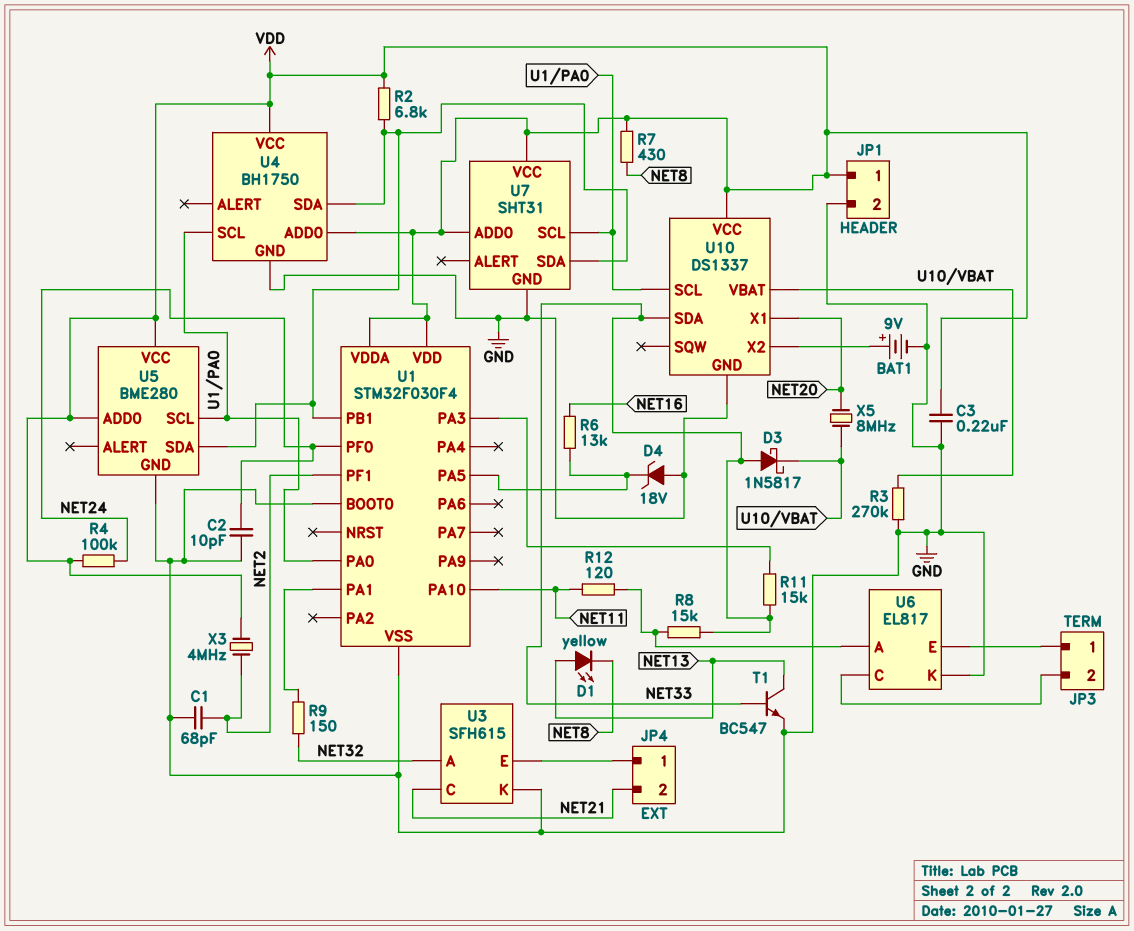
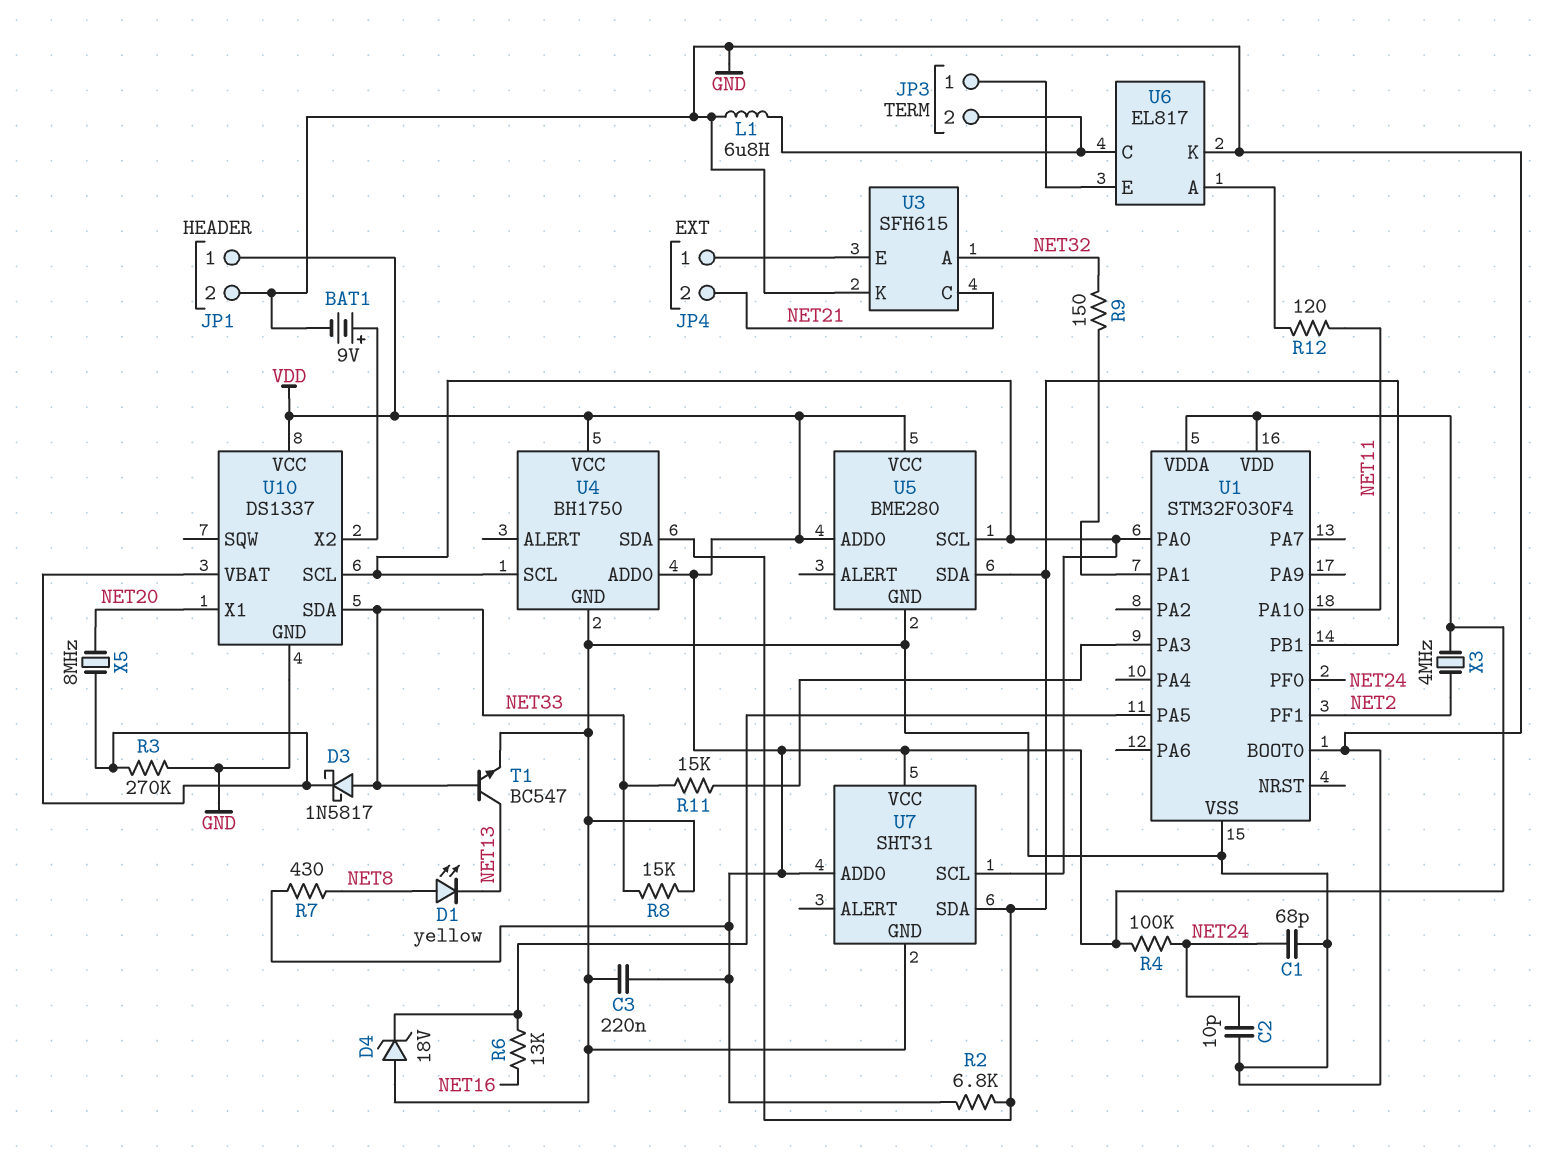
C1: 68pF (GND, NET2) -> 68pF (GND, NET24)
D1: LED yellow (A NET13, K NET8) -> LED yellow (A NET8, K NET13)
L1: none -> 6.8uH (GND, JP3/2)
R8: 15k (NET33, U6/A) -> 15k (GND, NET33)

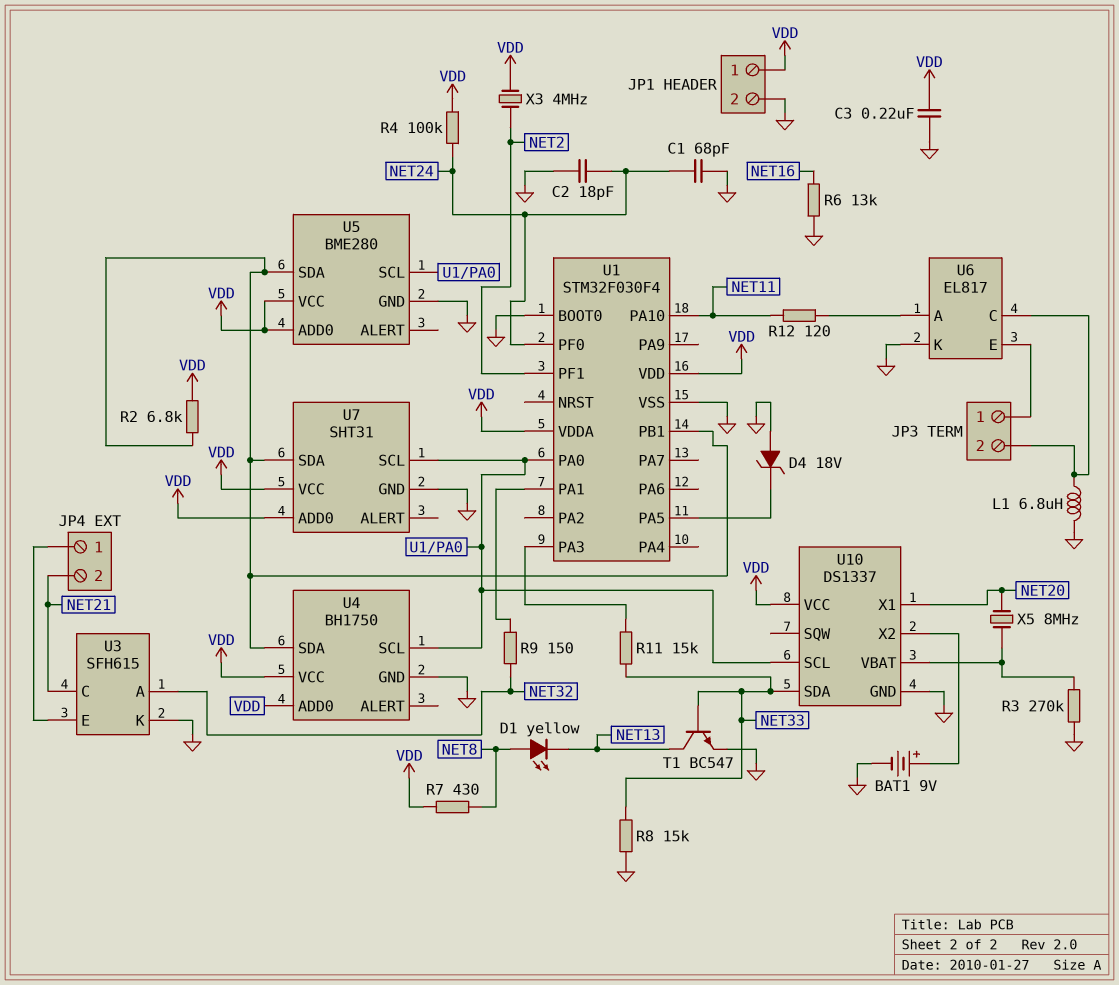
C2: 10pF (GND, NET24) -> 18pF (GND, NET24)
D3: schottky 1N5817 (A NET33, K U10/VBAT) -> none
R6: 13k (NET16, U1/PA5) -> 13k (GND, NET16)

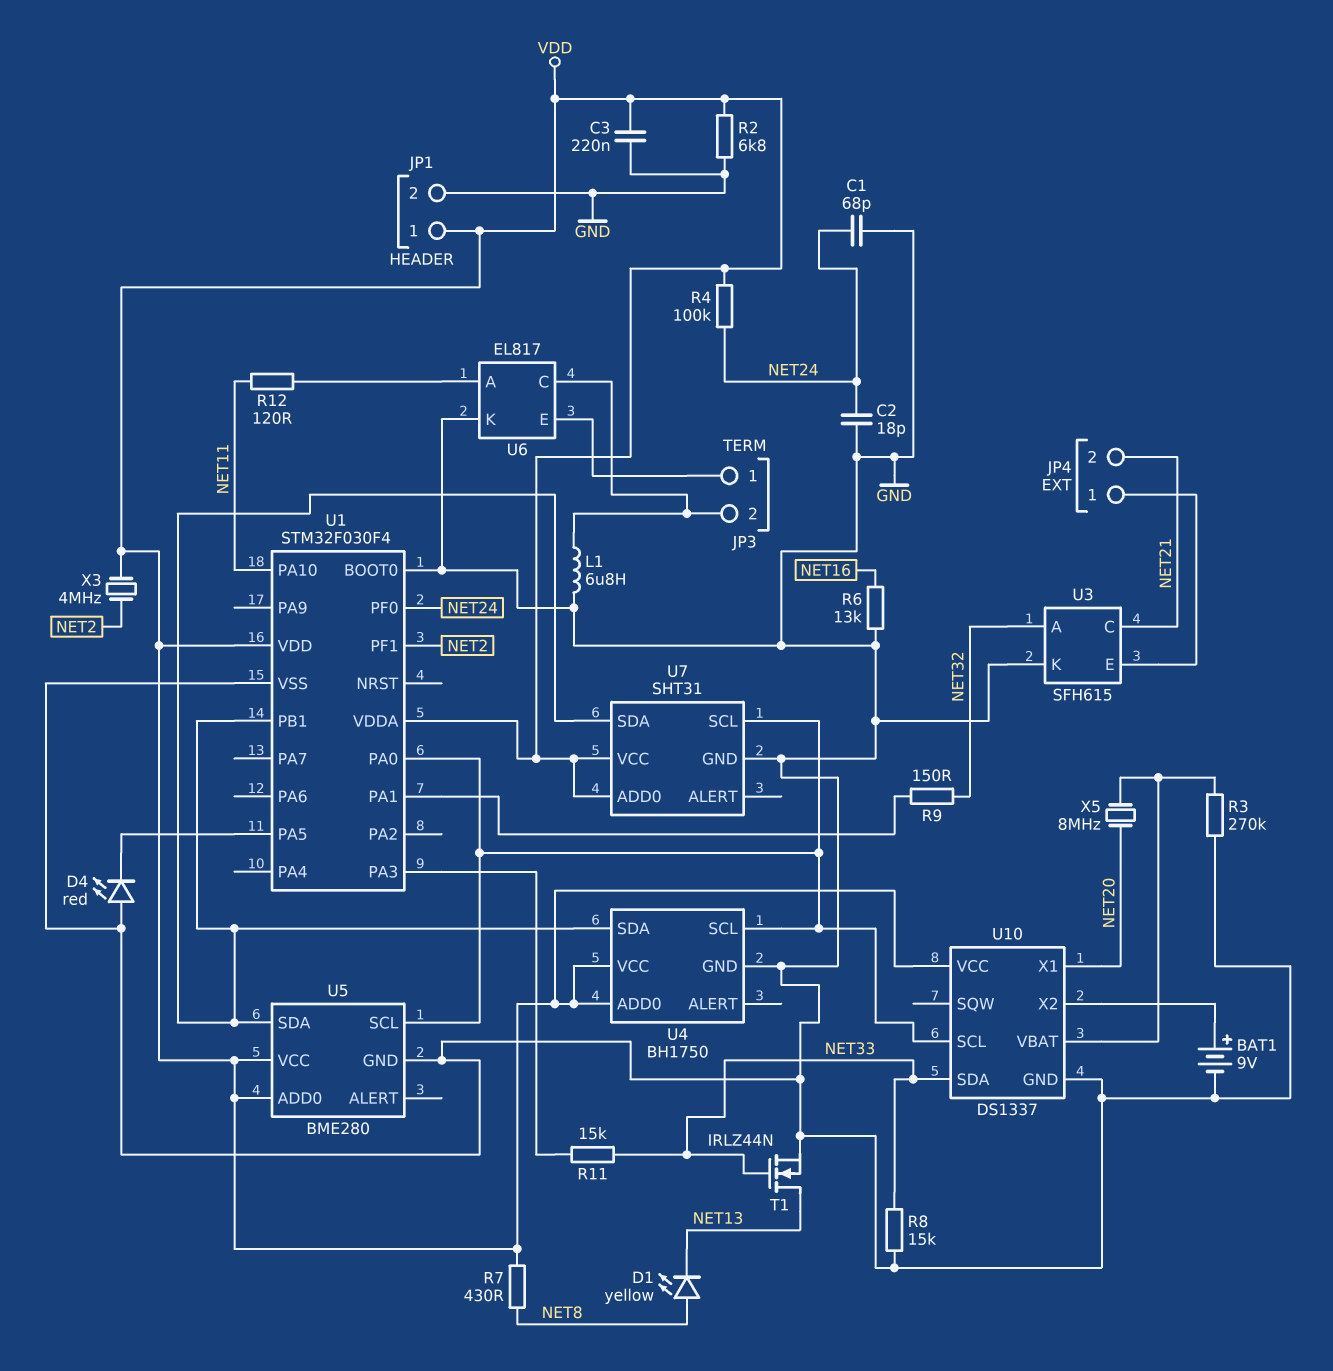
D4: zener 18V (A GND, K U1/PA5) -> LED red (A GND, K U1/PA5)
R2: 6.8k (U1/PB1, VDD) -> 6.8k (GND, VDD)
T1: NPN BC547 (B NET33, C NET13, E GND) -> NMOS IRLZ44N (G NET33, D NET13, S GND)

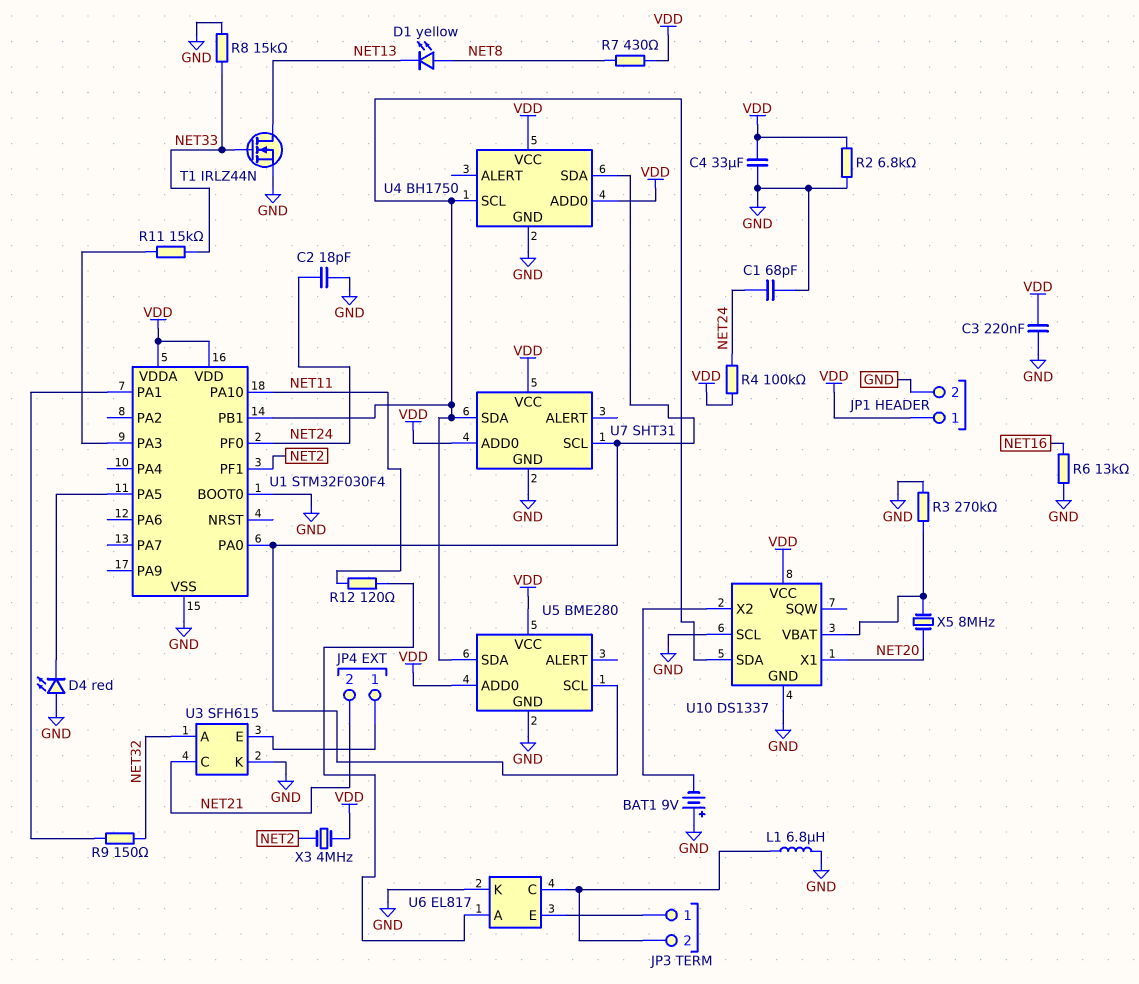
BAT1: 9V (plus U10/X2, minus GND) -> 9V (plus GND, minus U10/X2)
C4: none -> 33uF (GND, VDD)
U4 pin SCL: U1/PA0 -> U1/PB1
U4 pin SDA: U1/PB1 -> U1/PA0
U10 pin SCL: U1/PA0 -> GND
U10 pin SDA: NET33 -> U1/PB1

